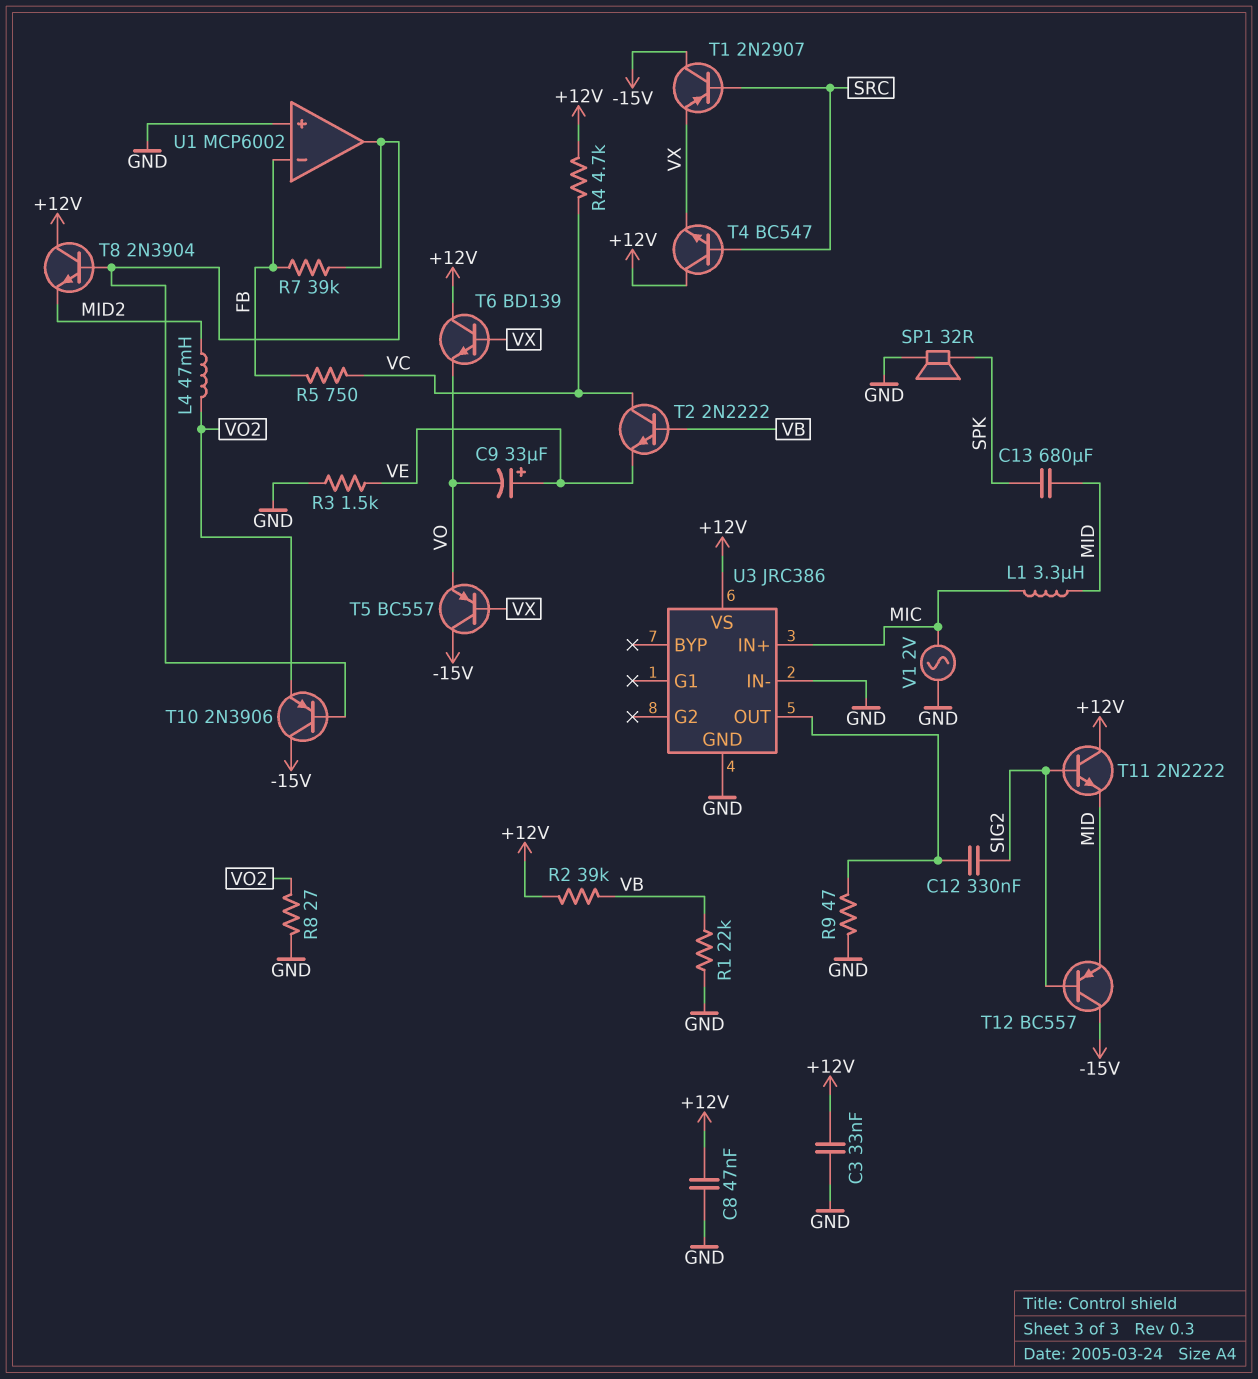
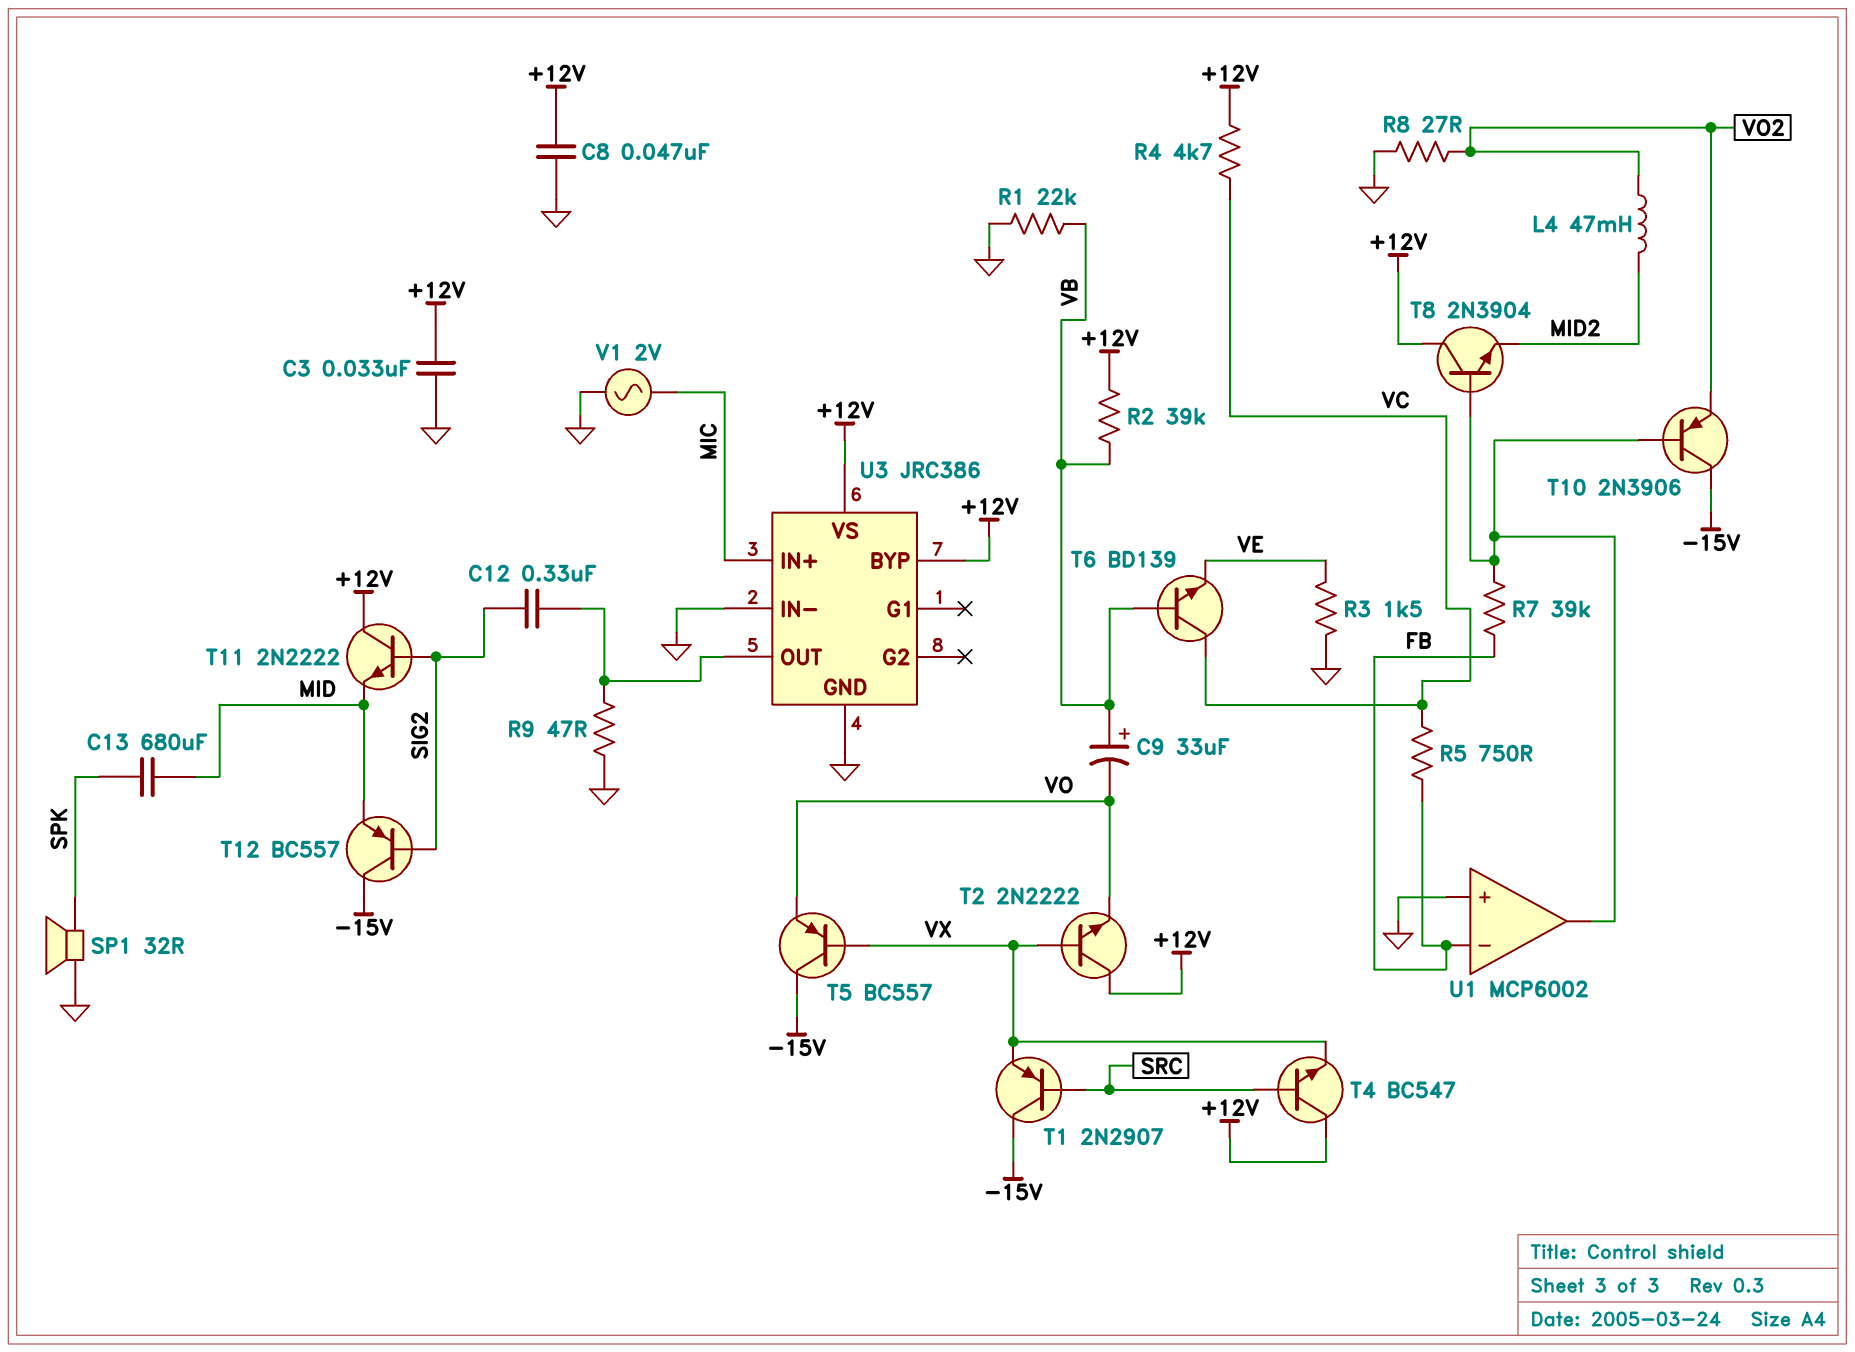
C9: 33uF (plus VE, minus VO) -> 33uF (plus VB, minus VO)
L1: 3.3uH (MIC, MID) -> none
T2: NPN 2N2222 (B VB, C VC, E VE) -> NPN 2N2222 (B VX, C +12V, E VO)
T6: NPN BD139 (B VX, C +12V, E VO) -> NPN BD139 (B VB, C VC, E VE)
U3 pin BYP: none -> +12V

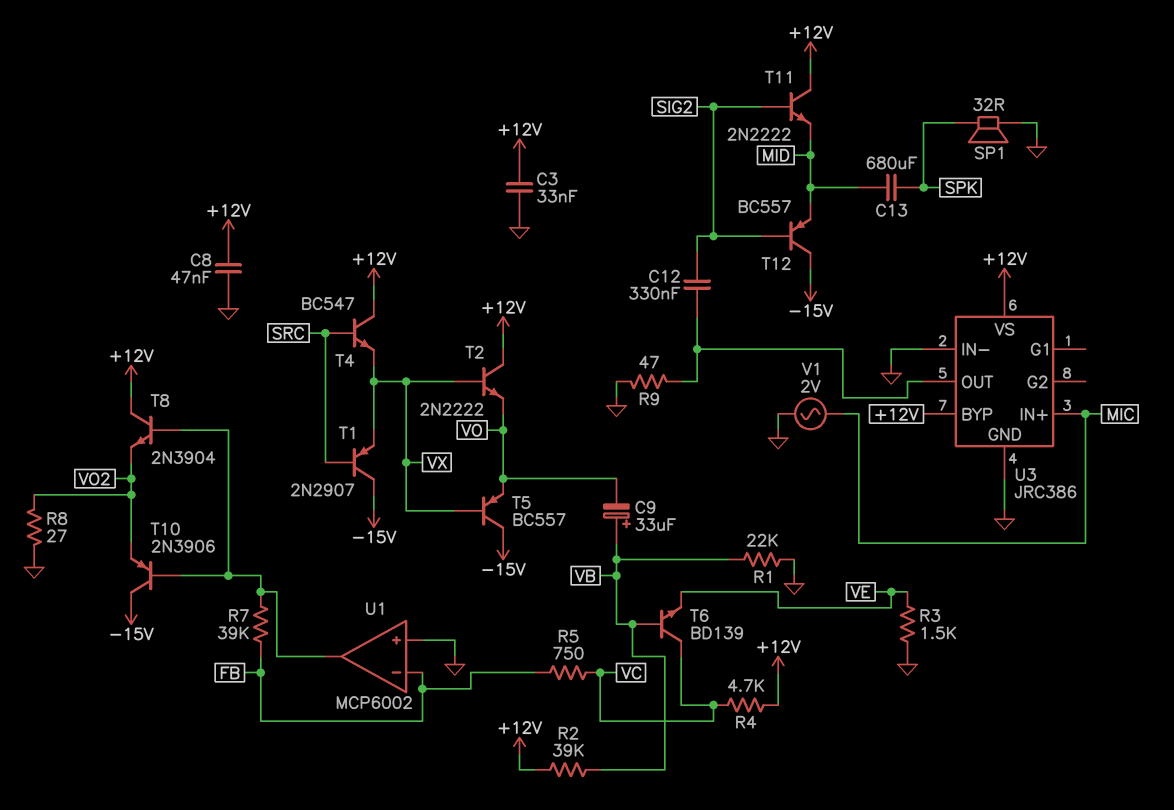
L4: 47mH (MID2, VO2) -> none
T8: NPN 2N3904 (B U1/out, C +12V, E MID2) -> NPN 2N3904 (B U1/out, C +12V, E VO2)

